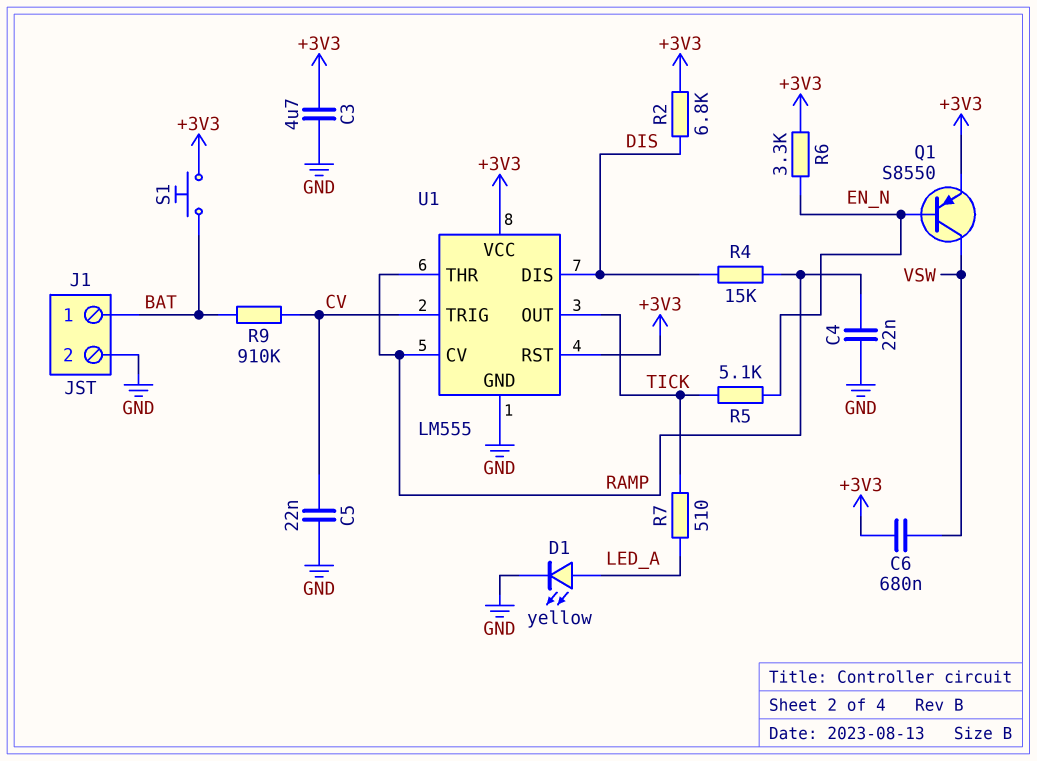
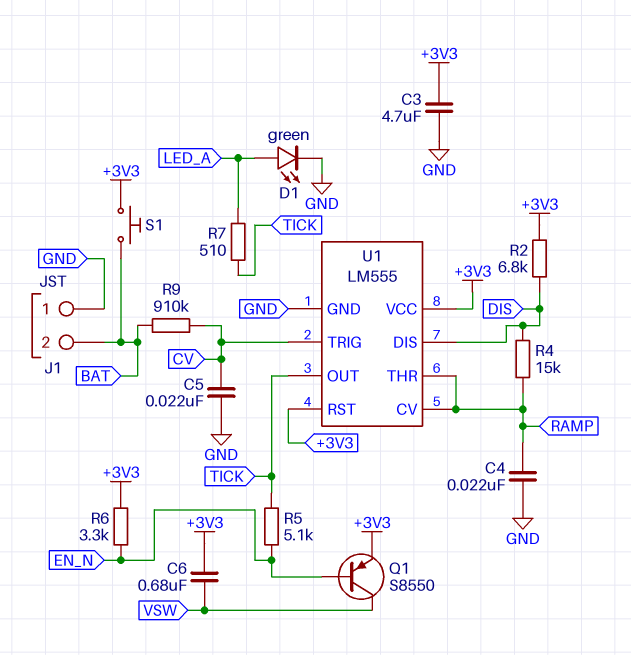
D1: LED yellow (A LED_A, K GND) -> LED green (A LED_A, K GND)
J1 pin 1: BAT -> GND
J1 pin 2: GND -> BAT

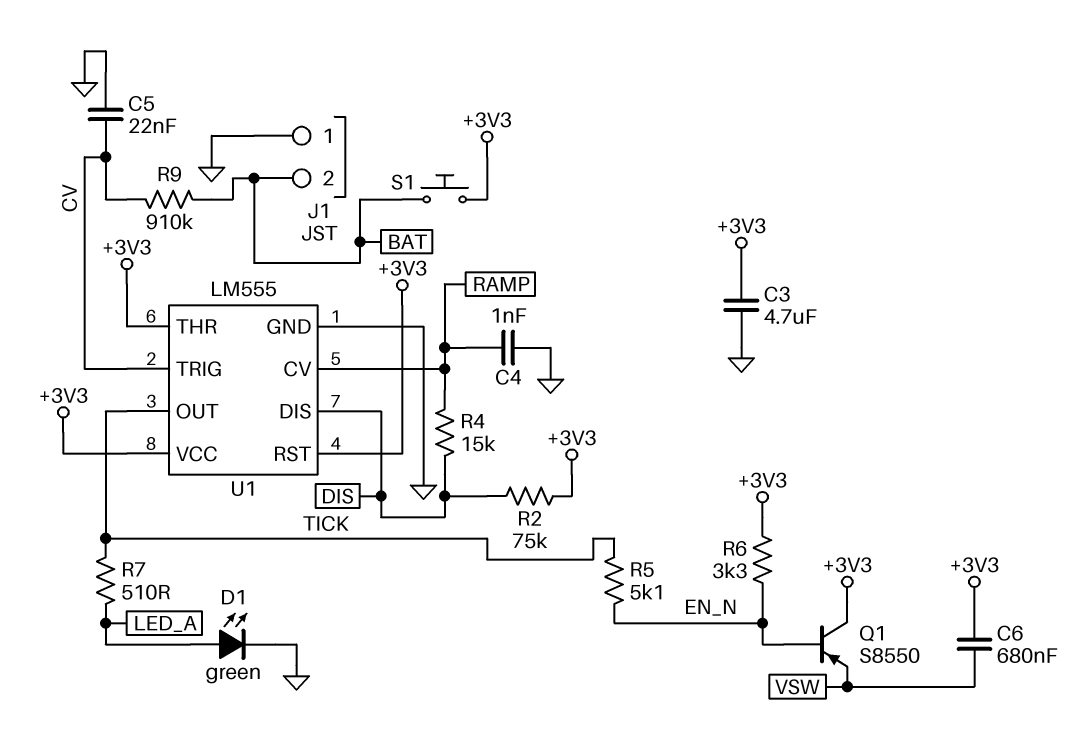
C4: 22nF (GND, RAMP) -> 1nF (GND, RAMP)
Q1: PNP S8550 (B EN_N, C VSW, E +3V3) -> PNP S8550 (B EN_N, C +3V3, E VSW)
R2: 6.8k (+3V3, DIS) -> 75k (+3V3, DIS)
U1 pin THR: RAMP -> +3V3

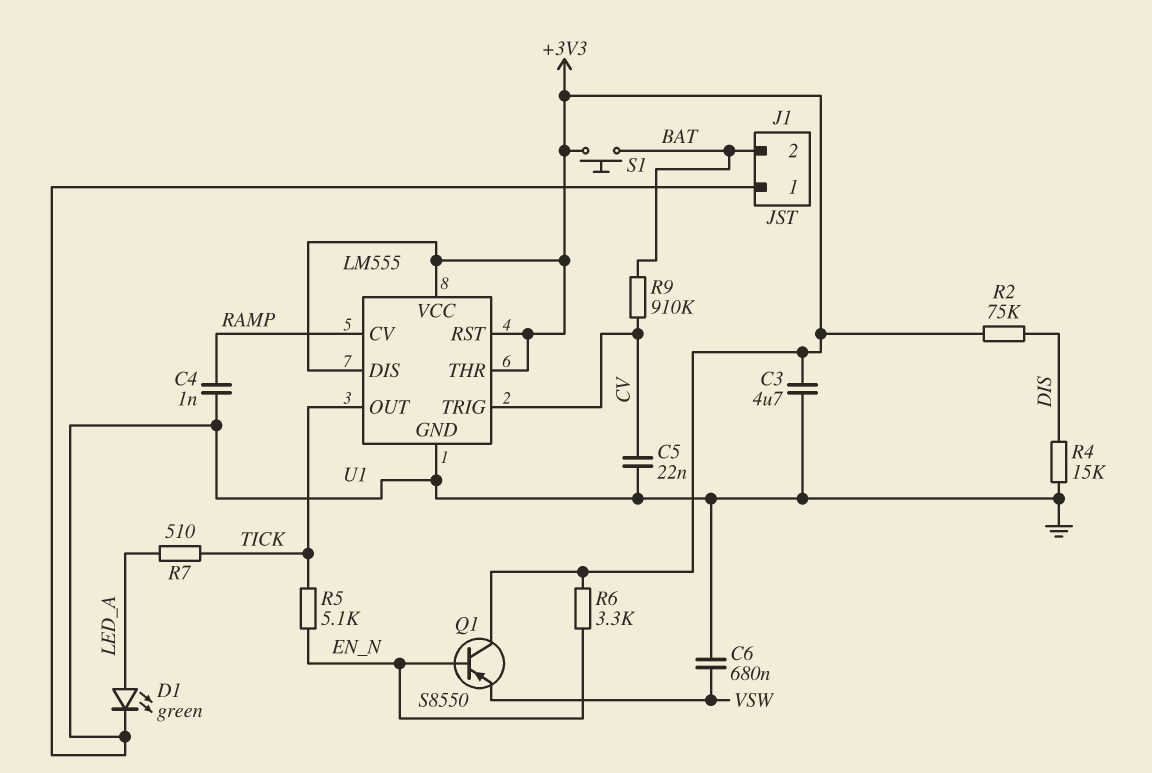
C6: 680nF (+3V3, VSW) -> 680nF (GND, VSW)
R4: 15k (DIS, RAMP) -> 15k (DIS, GND)
U1 pin DIS: DIS -> +3V3

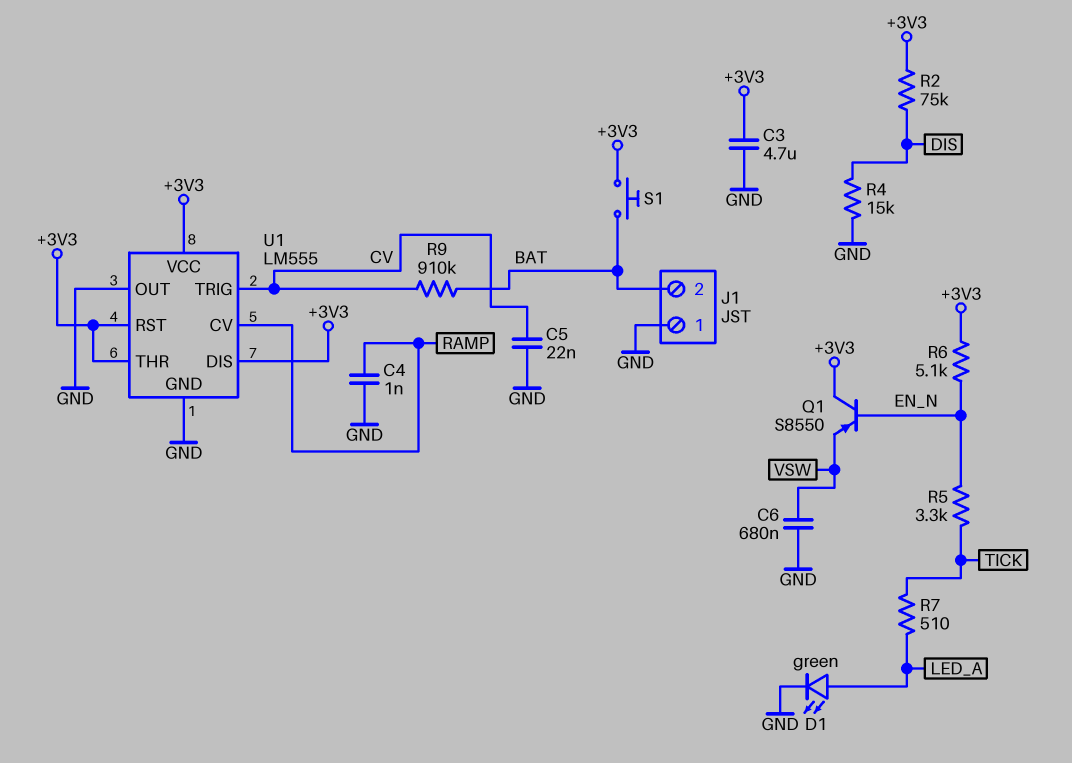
R5: 5.1k (EN_N, TICK) -> 3.3k (EN_N, TICK)
R6: 3.3k (+3V3, EN_N) -> 5.1k (+3V3, EN_N)
U1 pin OUT: TICK -> GND

